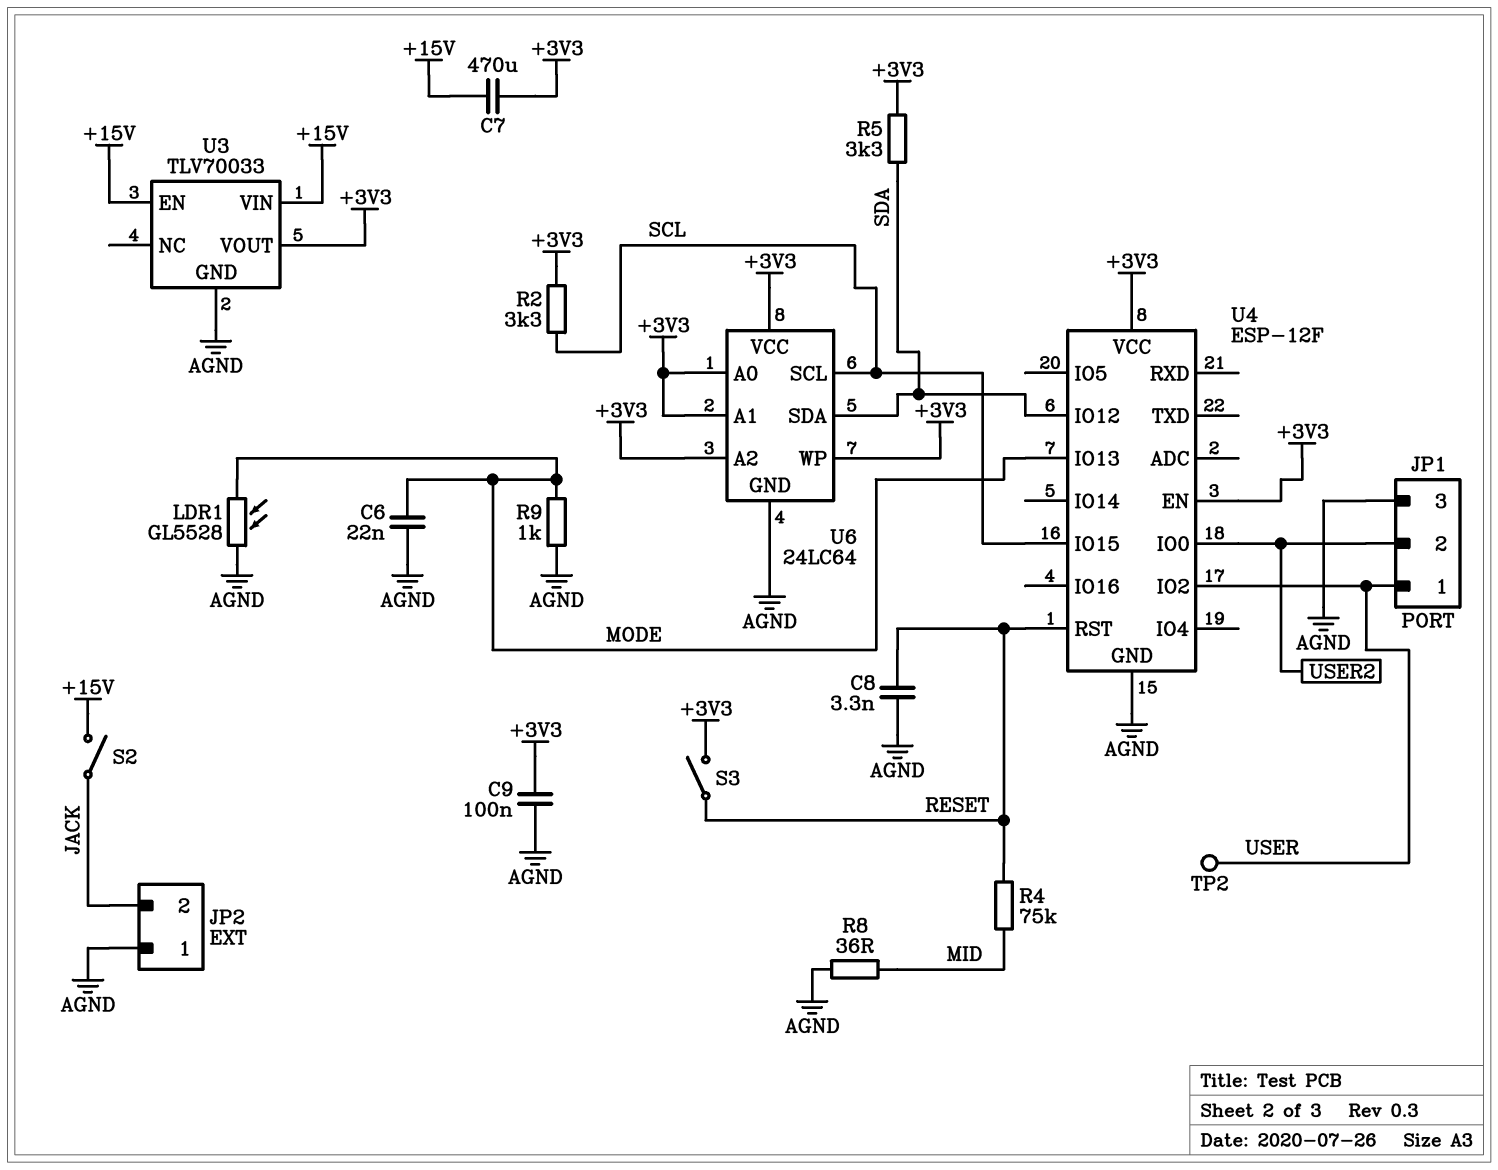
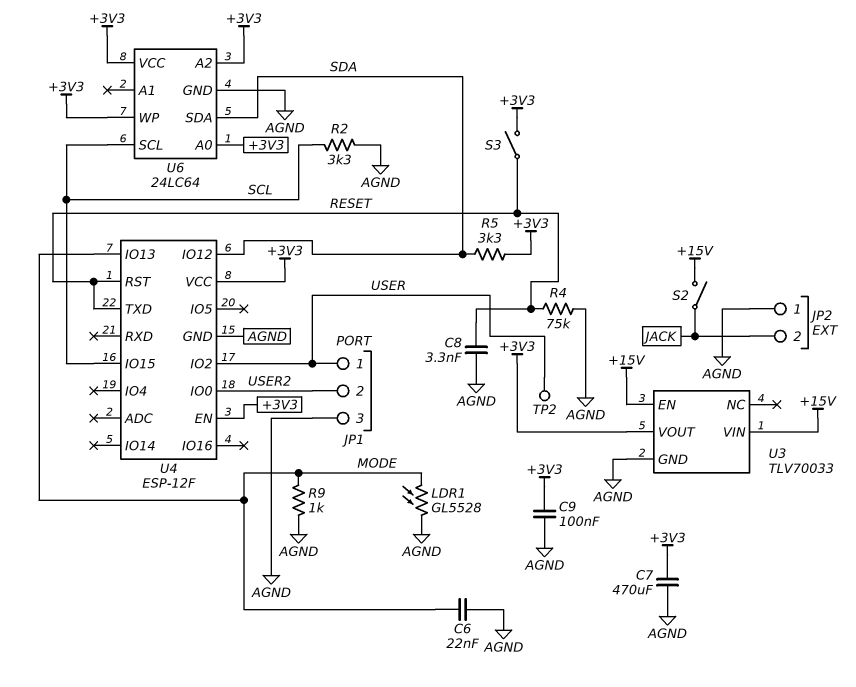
C7: 470uF (+3V3, +15V) -> 470uF (+3V3, AGND)
R2: 3.3k (+3V3, SCL) -> 3.3k (AGND, SCL)
R4: 75k (MID, RESET) -> 75k (AGND, RESET)
R8: 36 (AGND, MID) -> none
U4 pin TXD: none -> RESET
U6 pin A1: +3V3 -> none

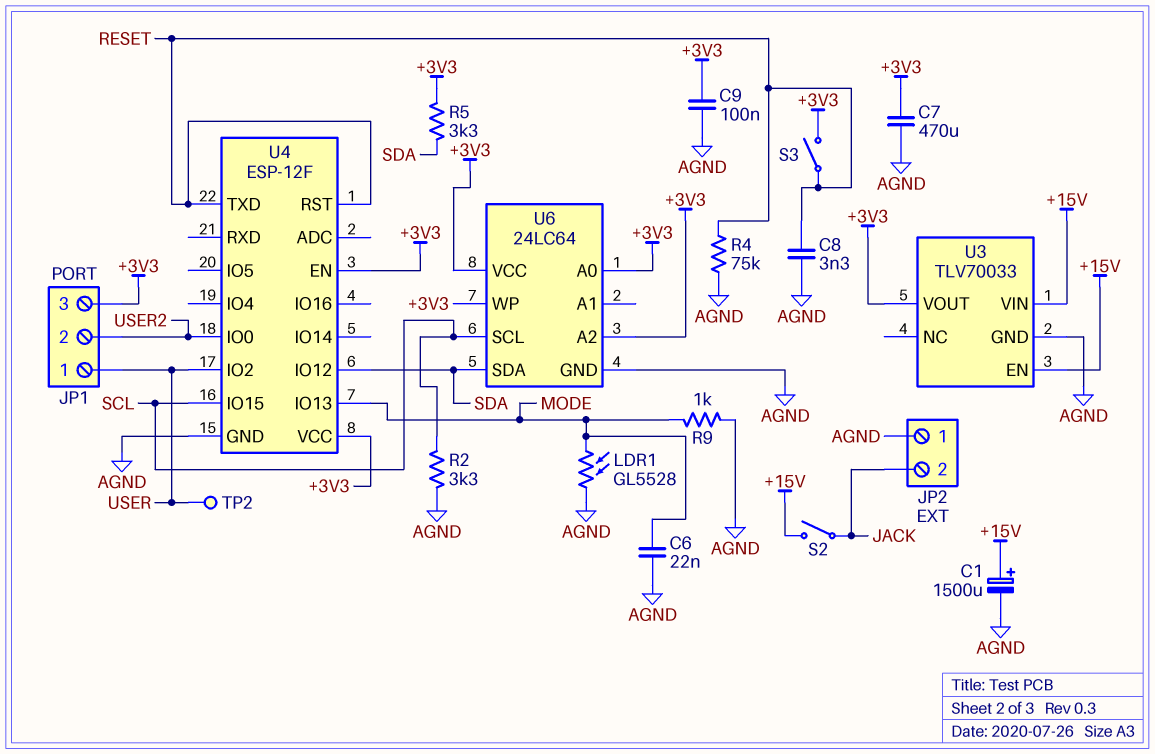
C1: none -> 1500uF (plus +15V, minus AGND)
JP1 pin 3: AGND -> +3V3

